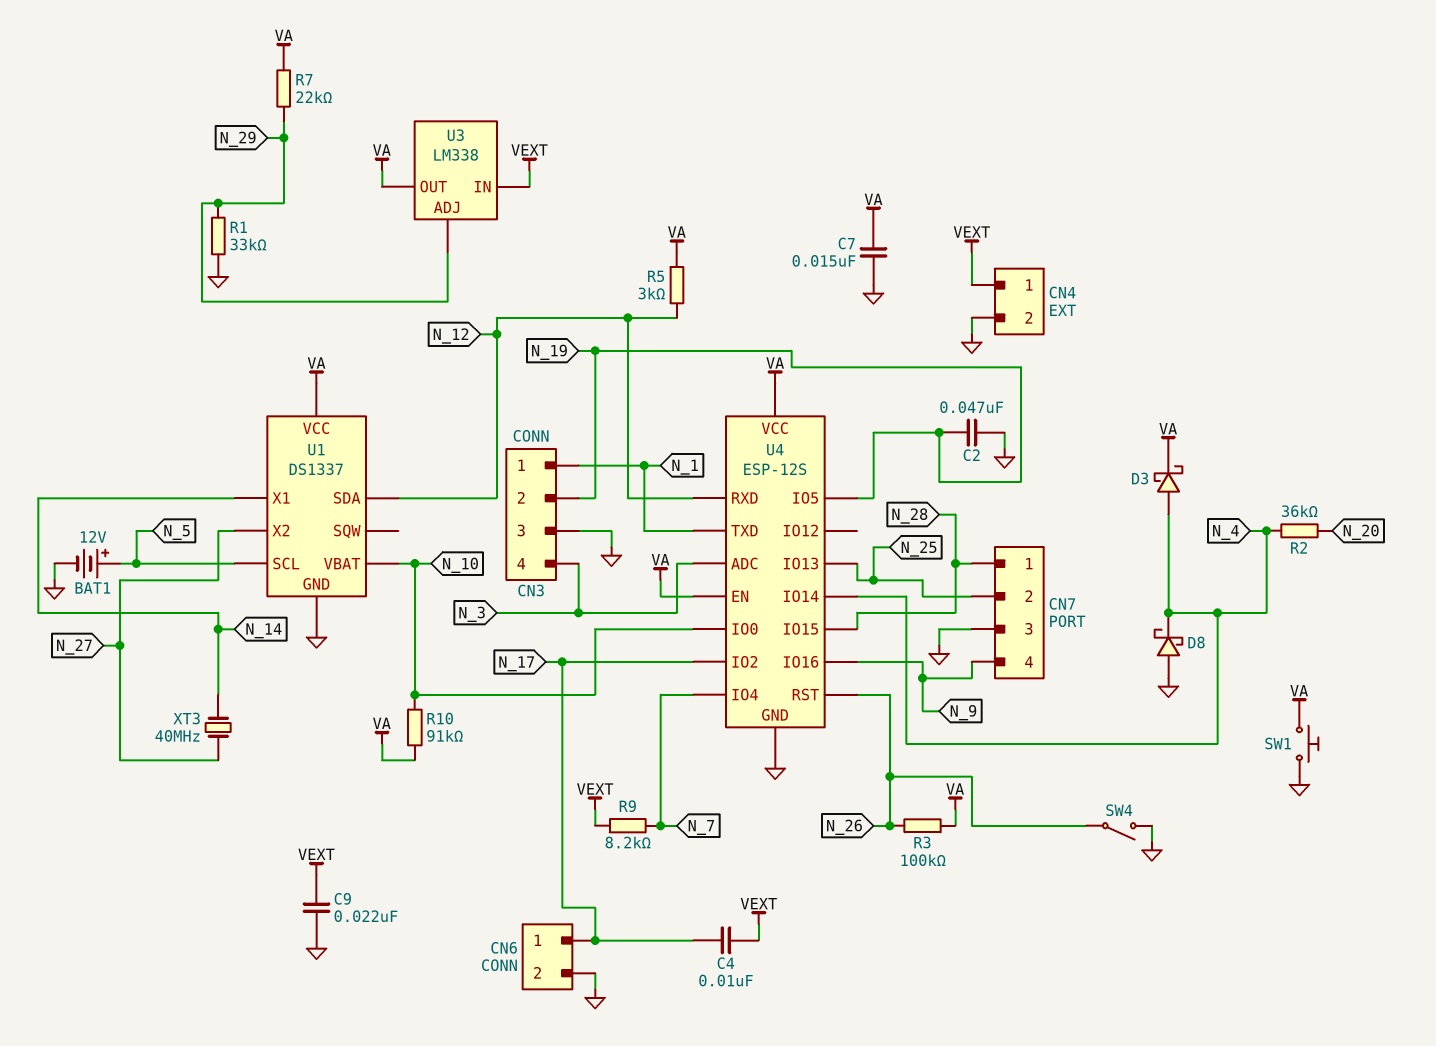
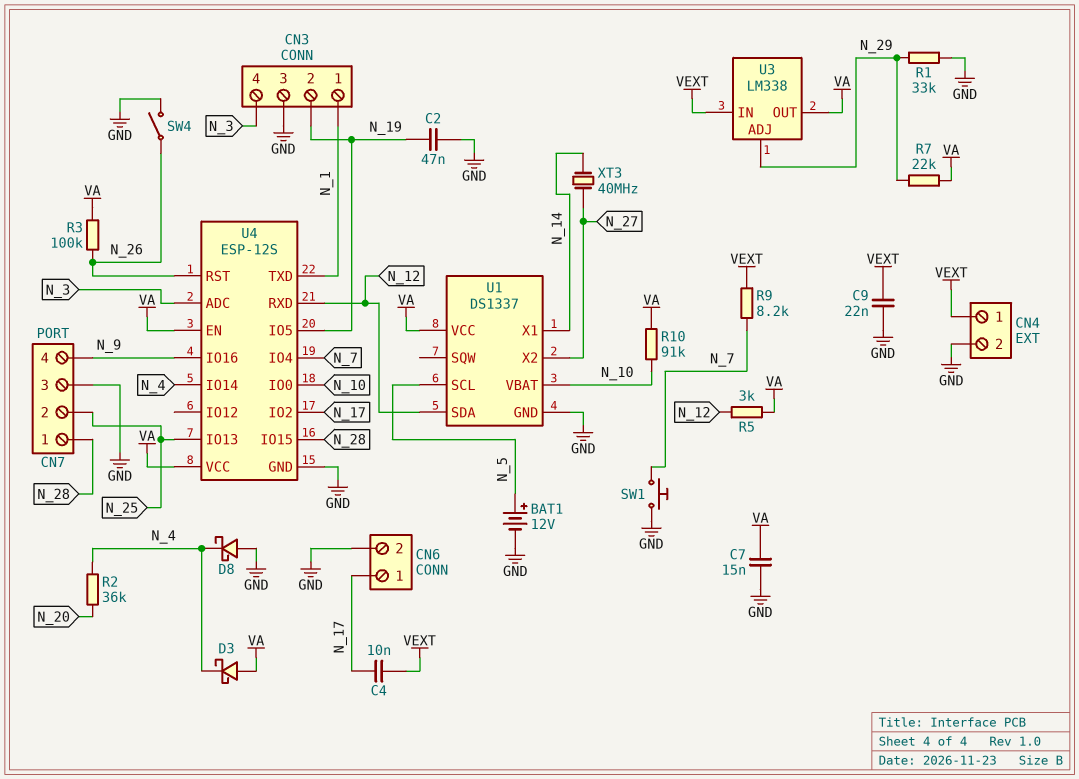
D3: schottky (A N_4, K VA) -> schottky (A VA, K N_4)
SW1: button (GND, VA) -> button (GND, N_7)

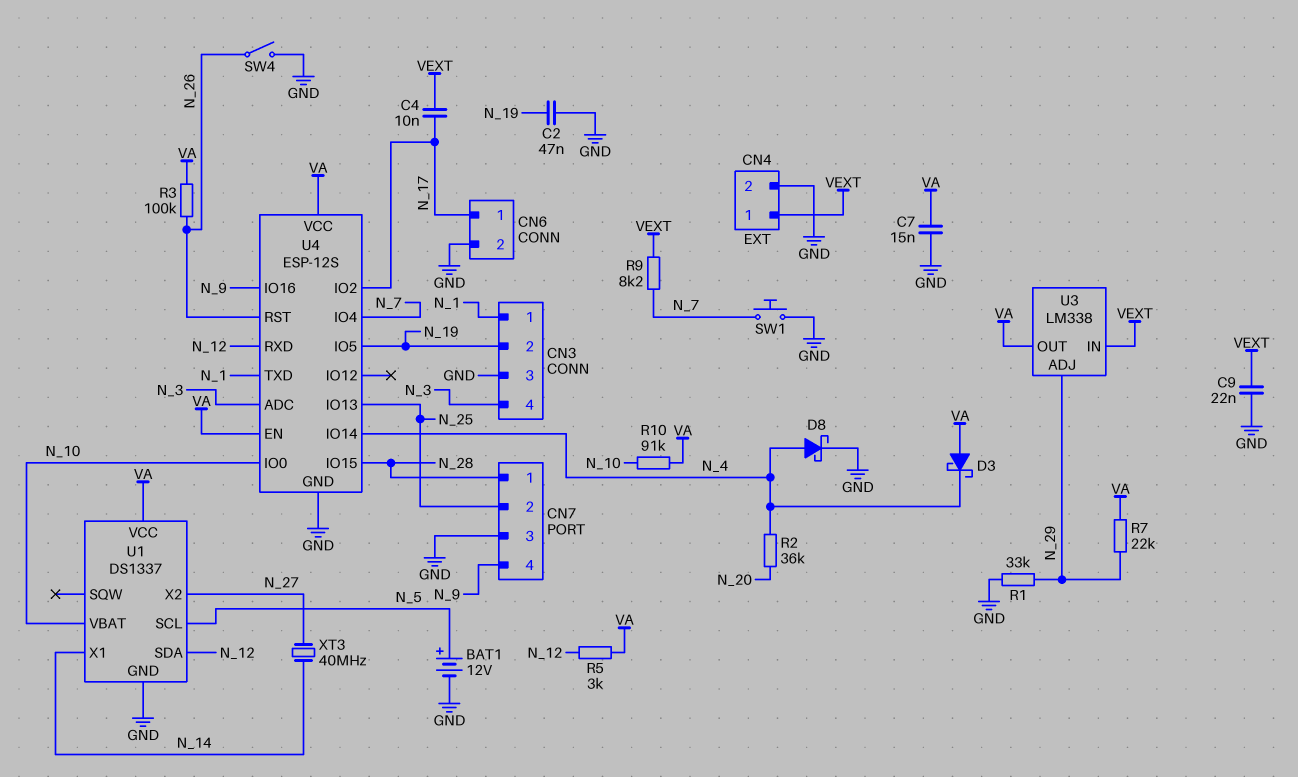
D8: schottky (A GND, K N_4) -> schottky (A N_4, K GND)

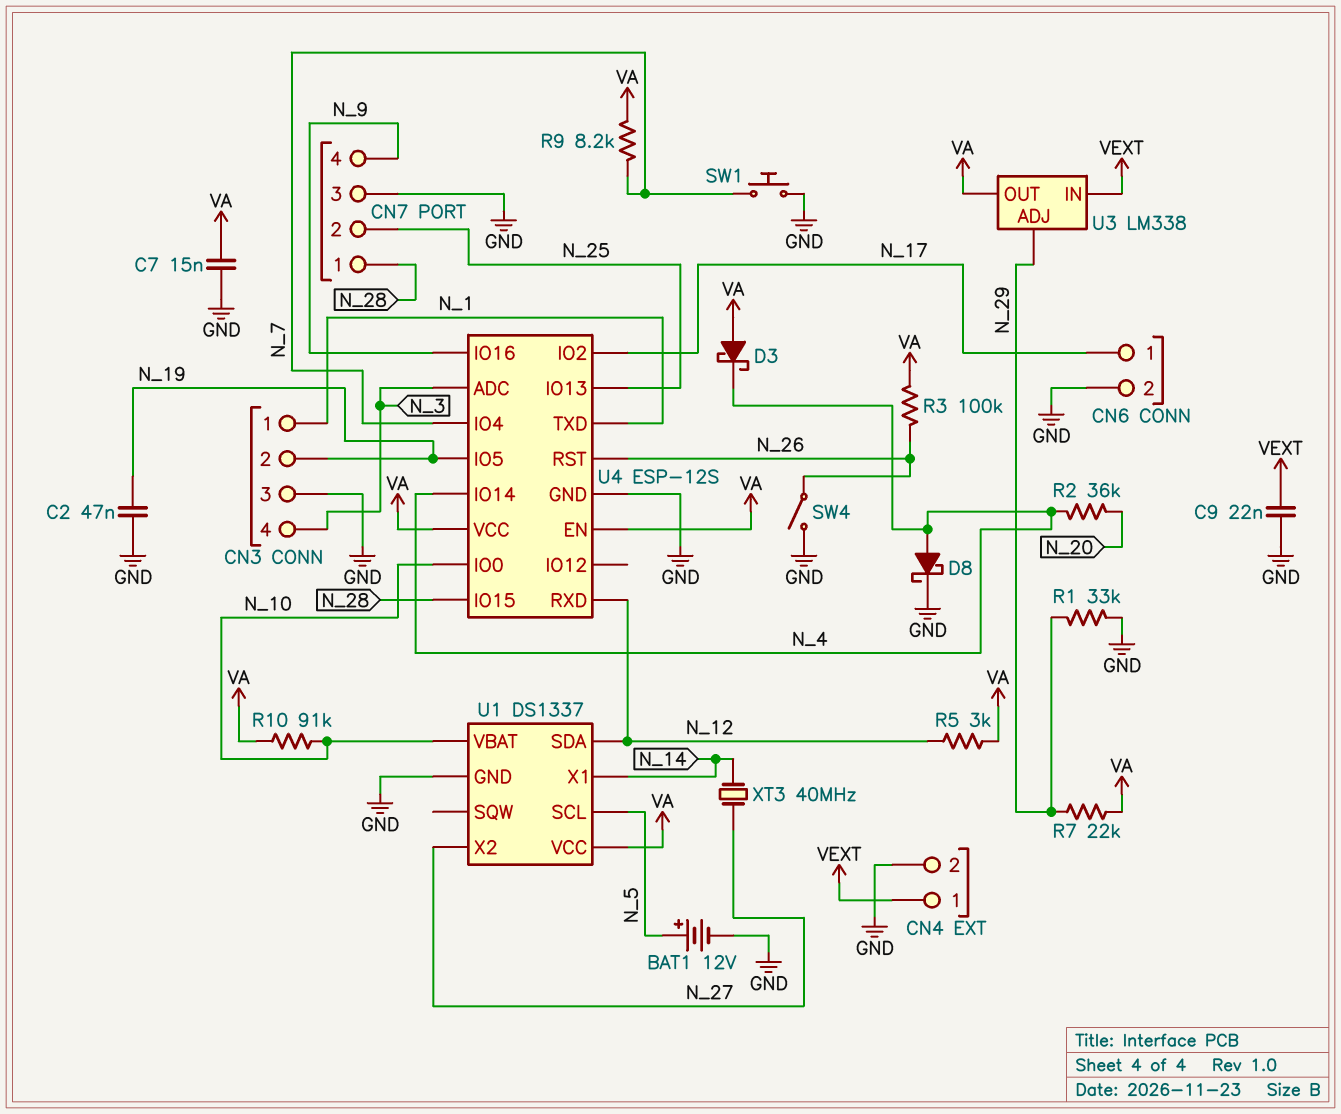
C4: 10nF (N_17, VEXT) -> none
R9: 8.2k (N_7, VEXT) -> 8.2k (N_7, VA)

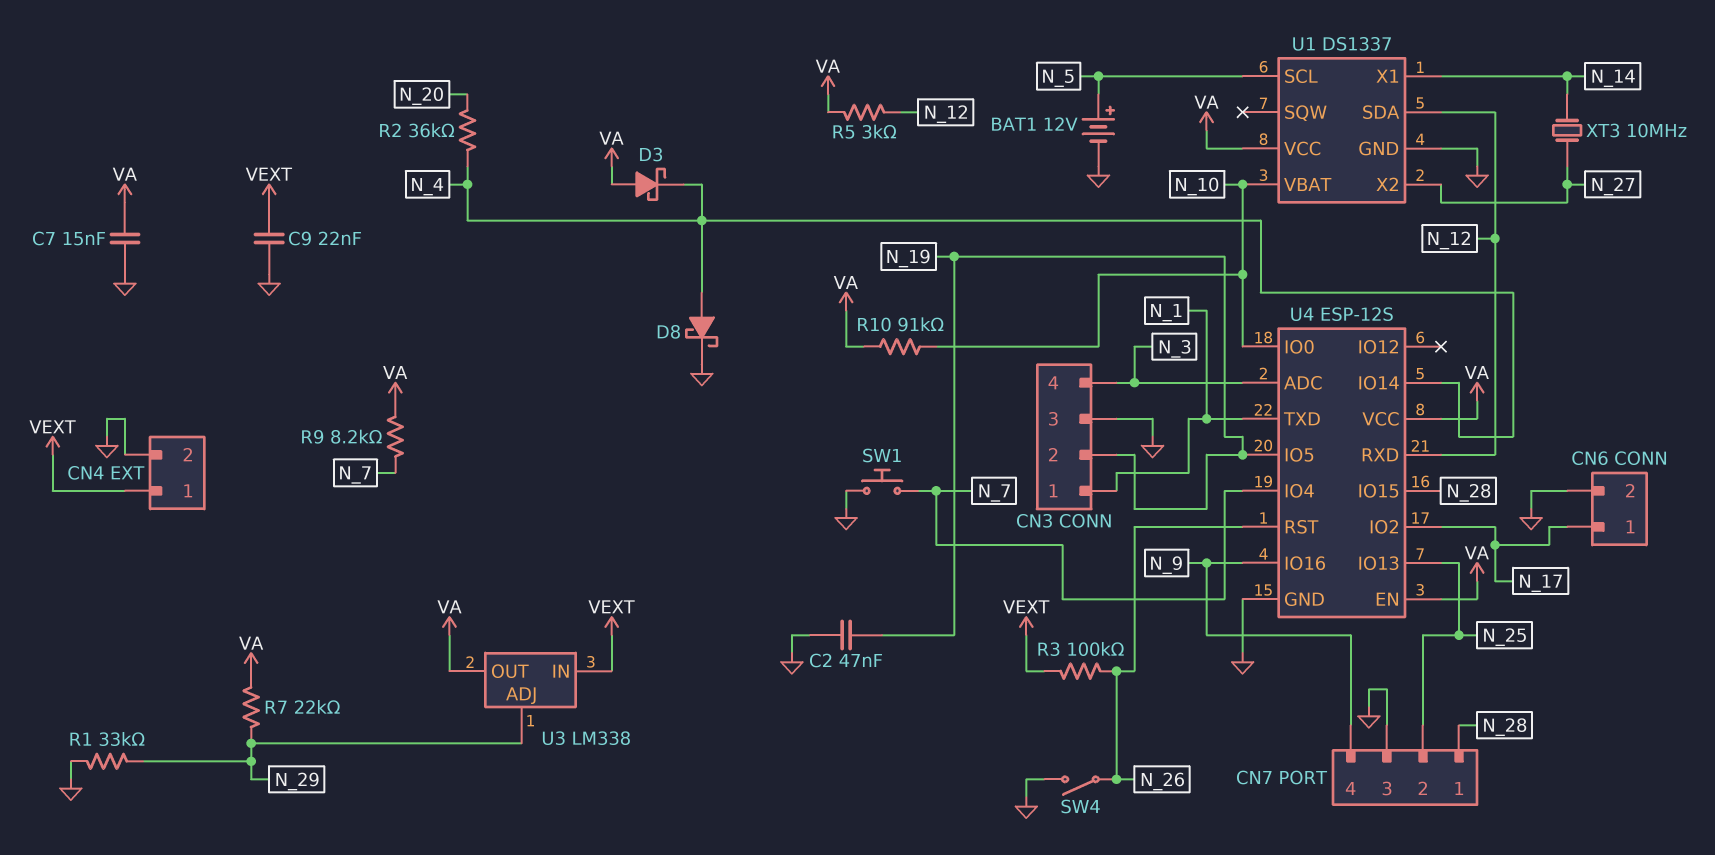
R3: 100k (N_26, VA) -> 100k (N_26, VEXT)
XT3: 40MHz (N_14, N_27) -> 10MHz (N_14, N_27)

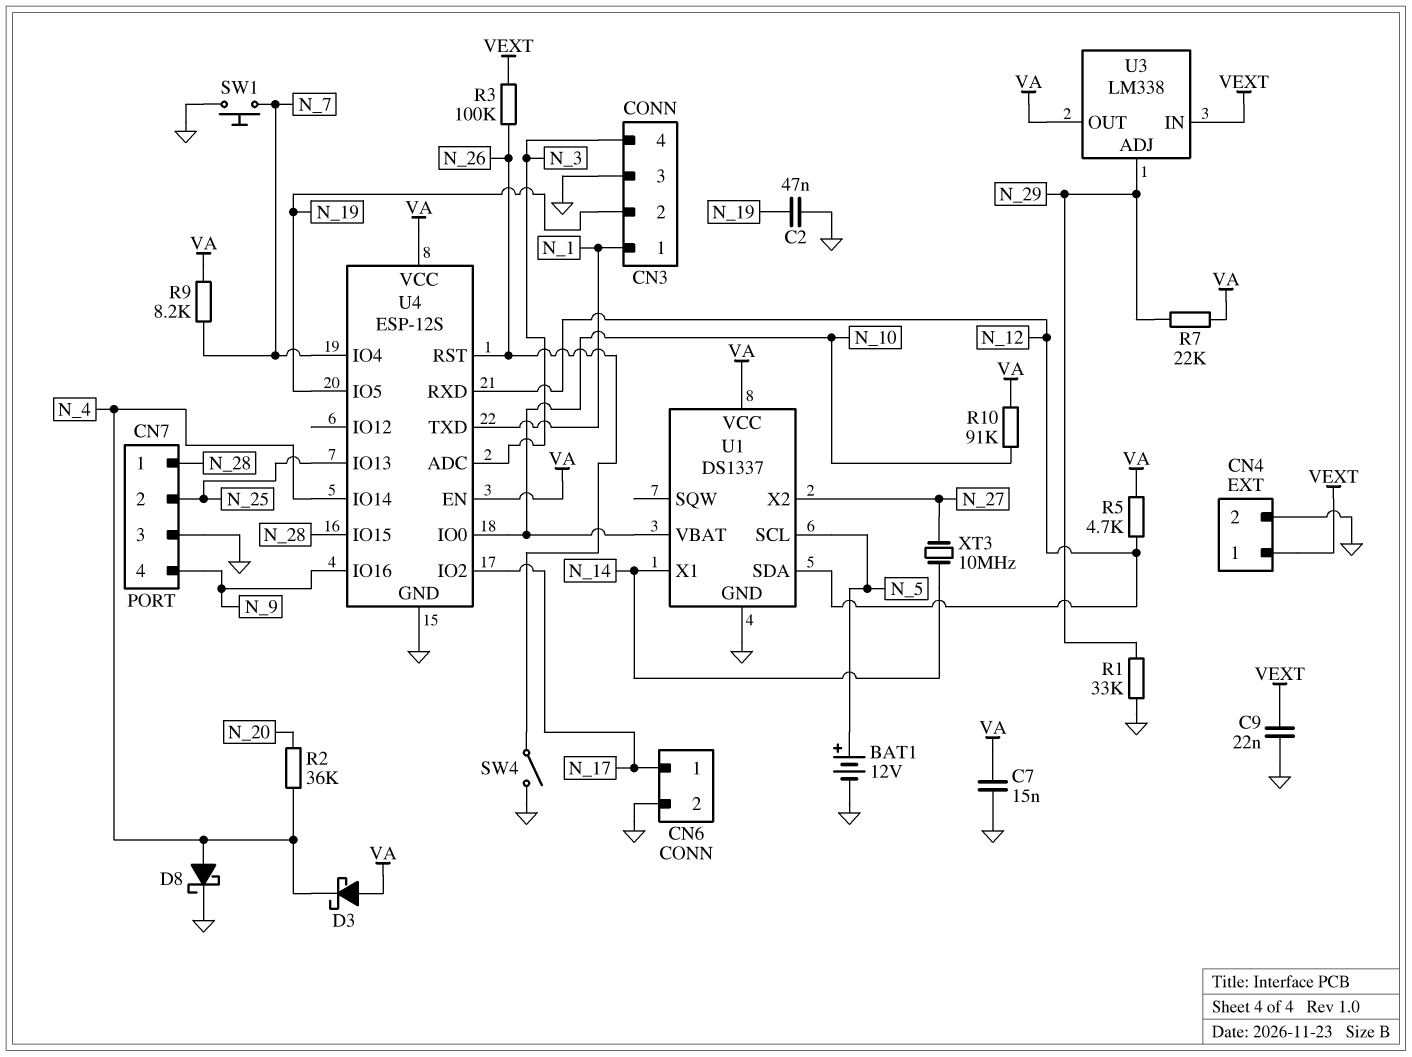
R5: 3k (N_12, VA) -> 4.7k (N_12, VA)

